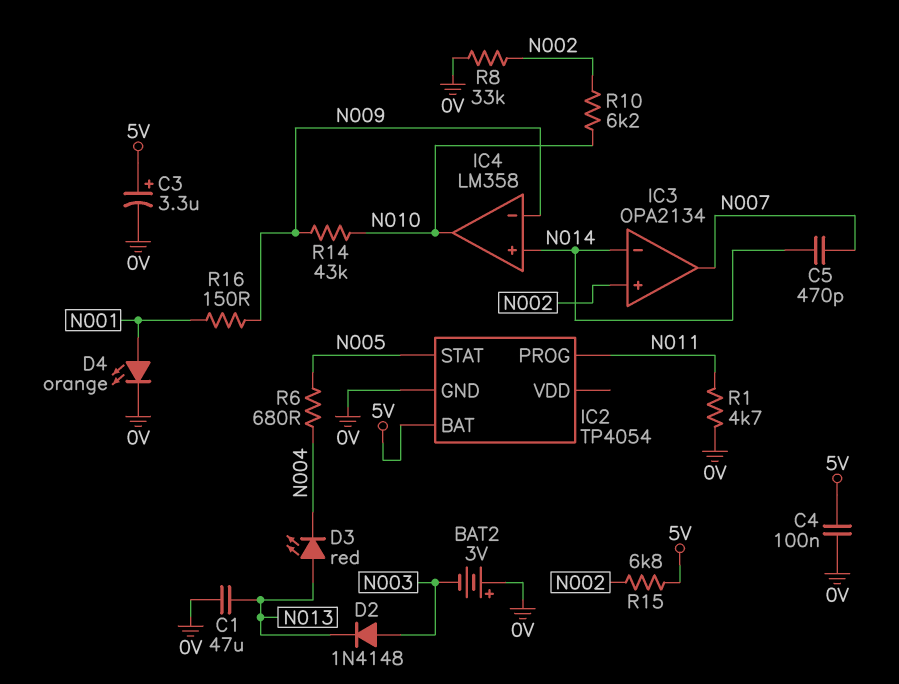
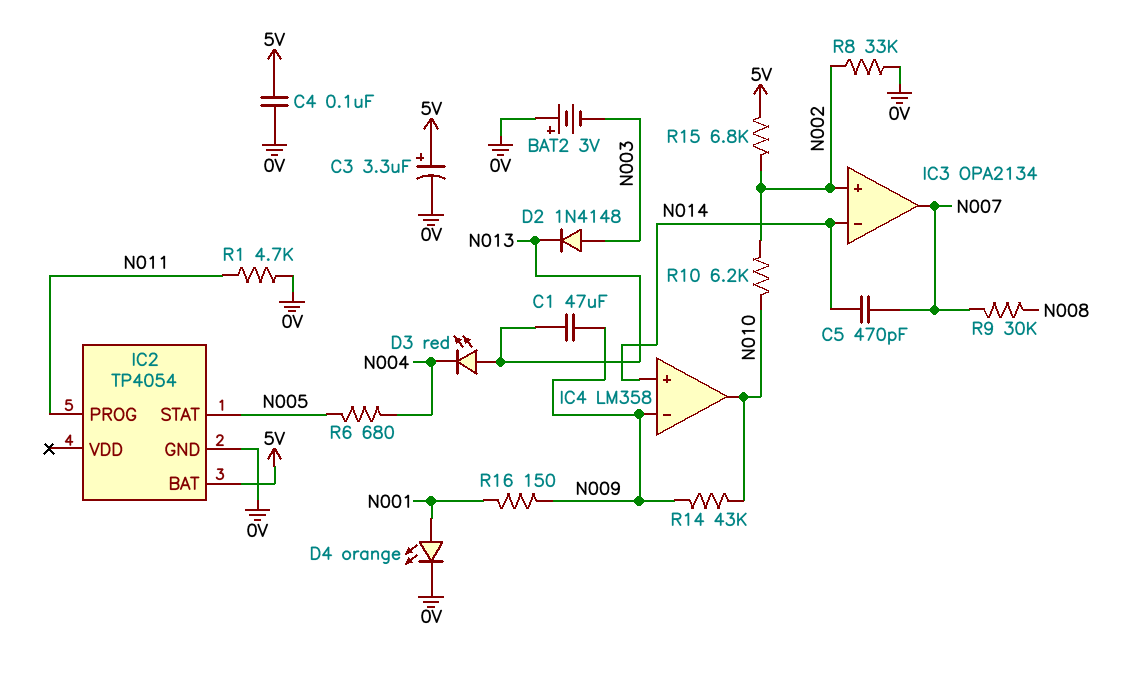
C1: 47uF (0V, N013) -> 47uF (N009, N013)
R9: none -> 30k (N007, N008)

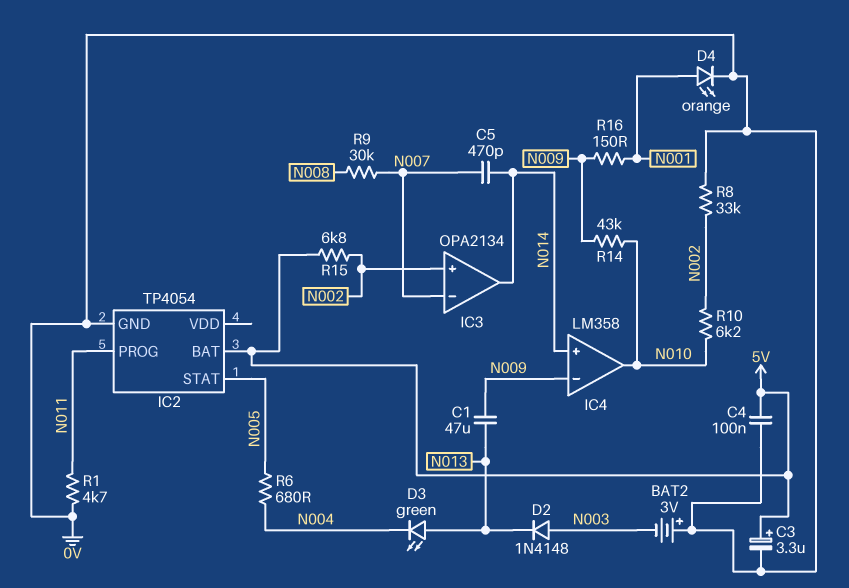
D3: LED red (A N013, K N004) -> LED green (A N013, K N004)
IC3 pin in-: N014 -> N007
IC3 pin out: N007 -> N014

